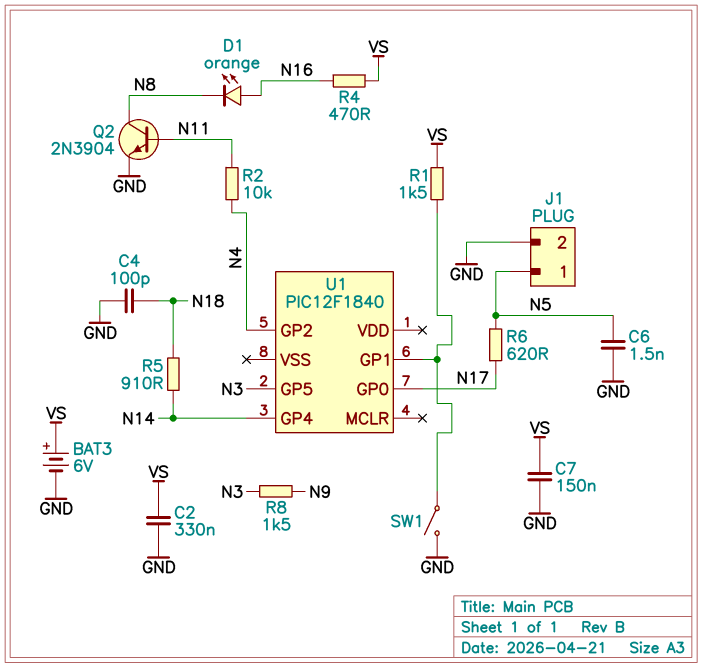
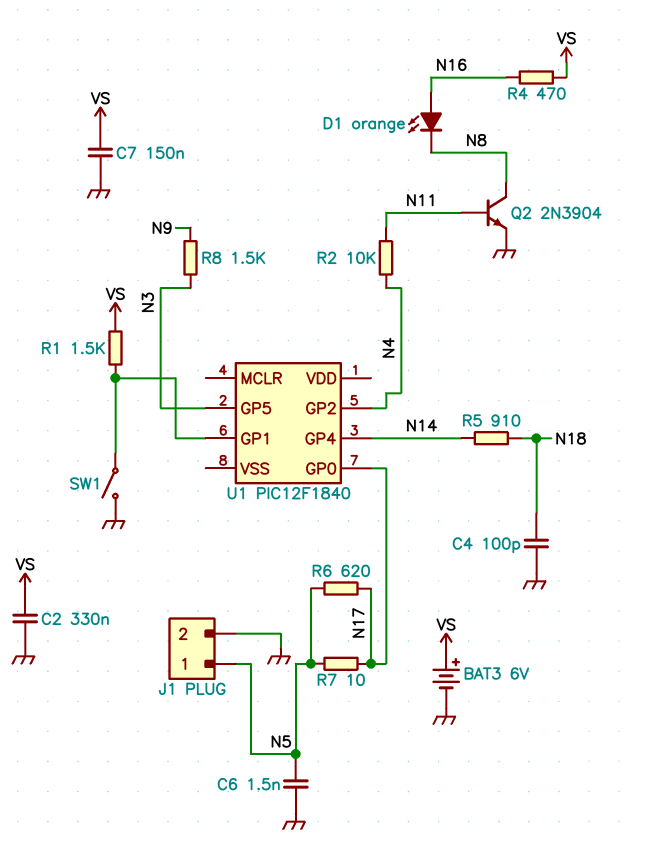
R7: none -> 10 (N5, N17)

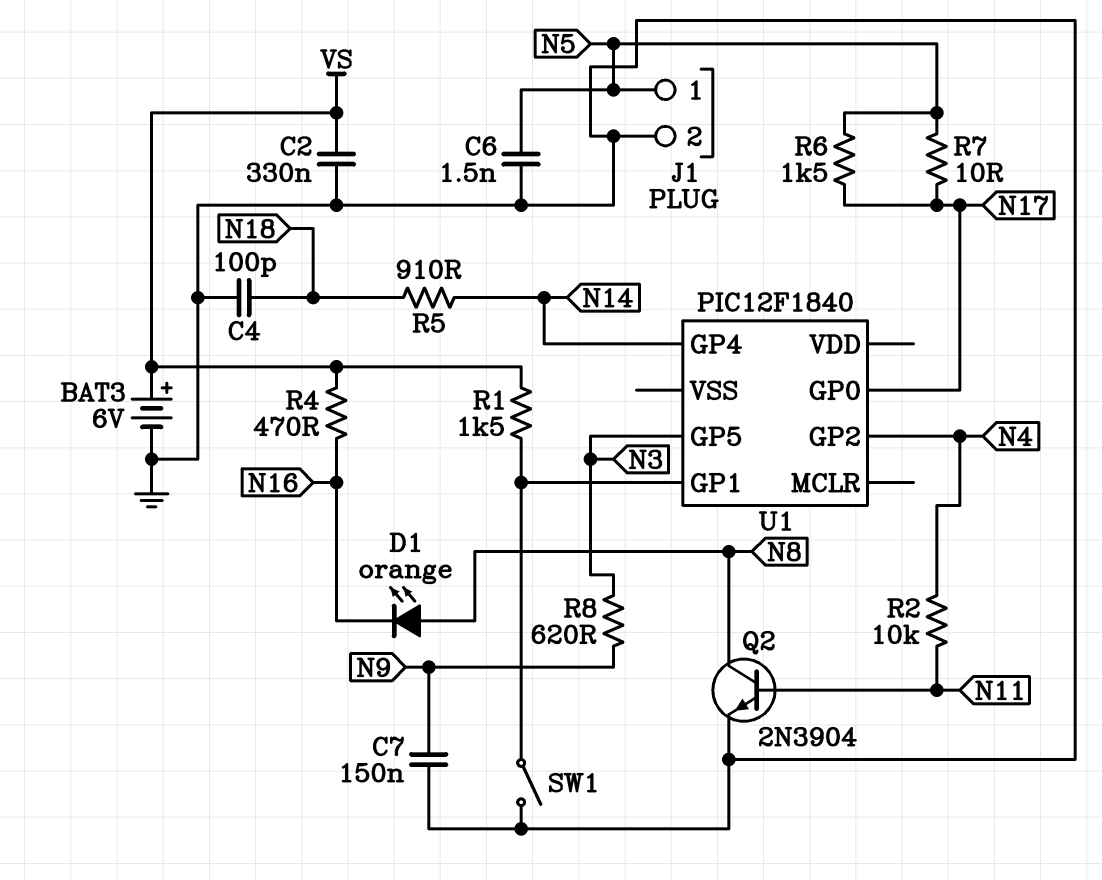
C7: 150nF (GND, VS) -> 150nF (GND, N9)
D1: LED orange (A N16, K N8) -> LED orange (A N8, K N16)
R6: 620 (N5, N17) -> 1.5k (N5, N17)
R8: 1.5k (N3, N9) -> 620 (N3, N9)

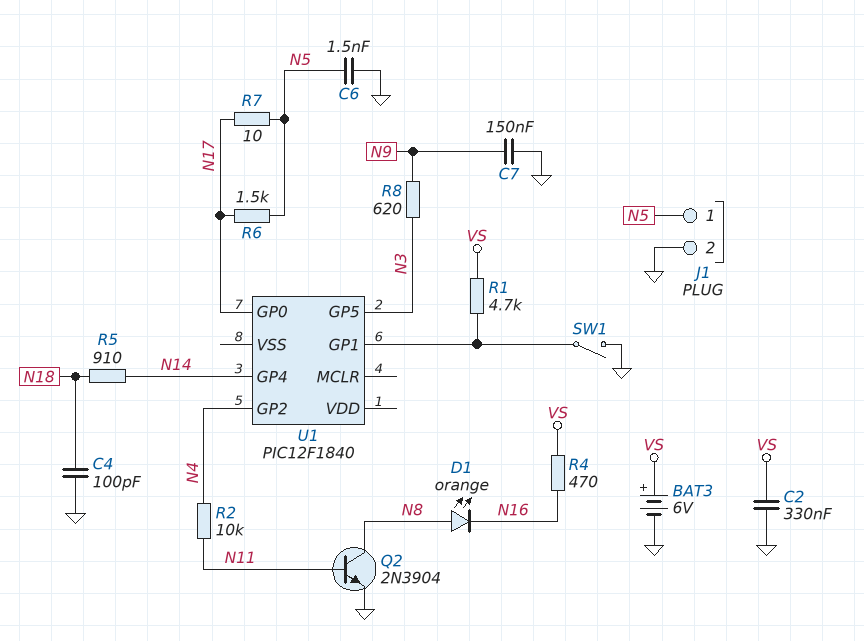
R1: 1.5k (U1/GP1, VS) -> 4.7k (U1/GP1, VS)

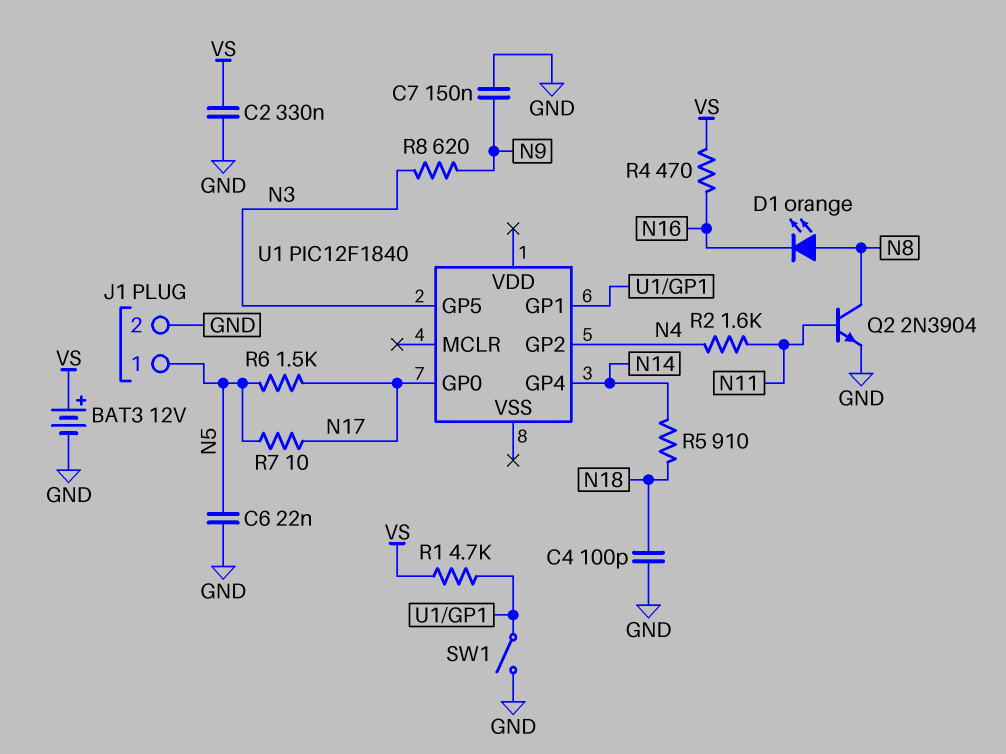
BAT3: 6V (plus VS, minus GND) -> 12V (plus VS, minus GND)
C6: 1.5nF (GND, N5) -> 22nF (GND, N5)
R2: 10k (N4, N11) -> 1.6k (N4, N11)

